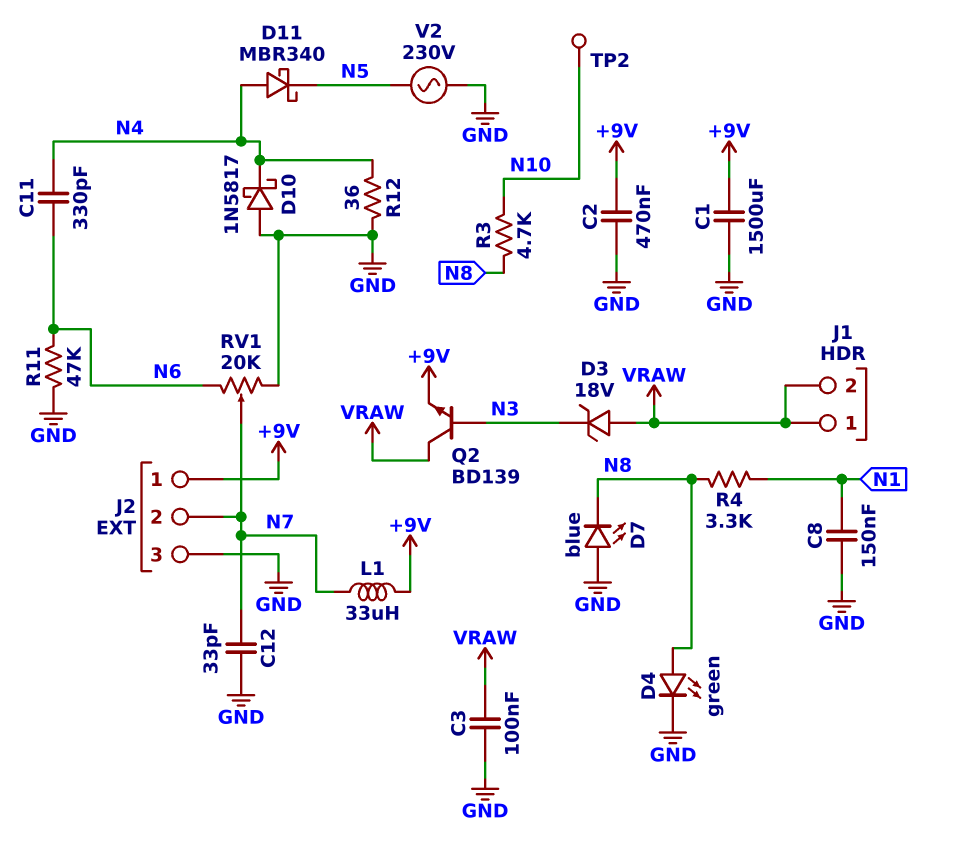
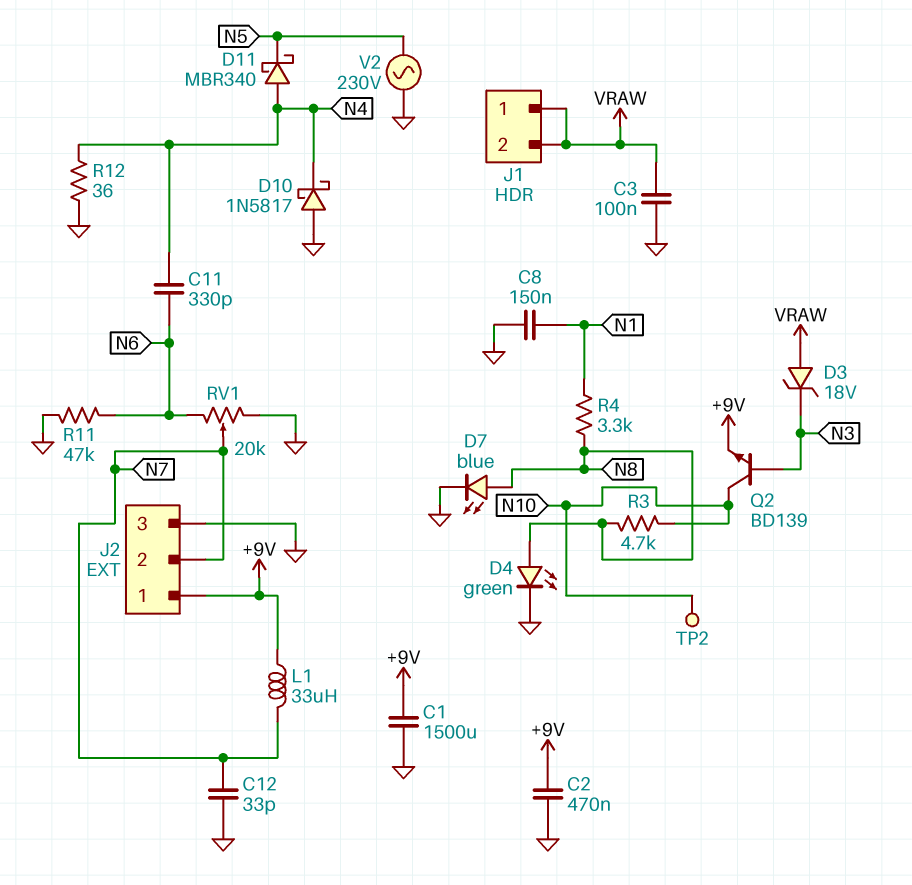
D7: LED blue (A GND, K N8) -> LED blue (A N8, K GND)
Q2: NPN BD139 (B N3, C VRAW, E +9V) -> NPN BD139 (B N3, C N10, E +9V)

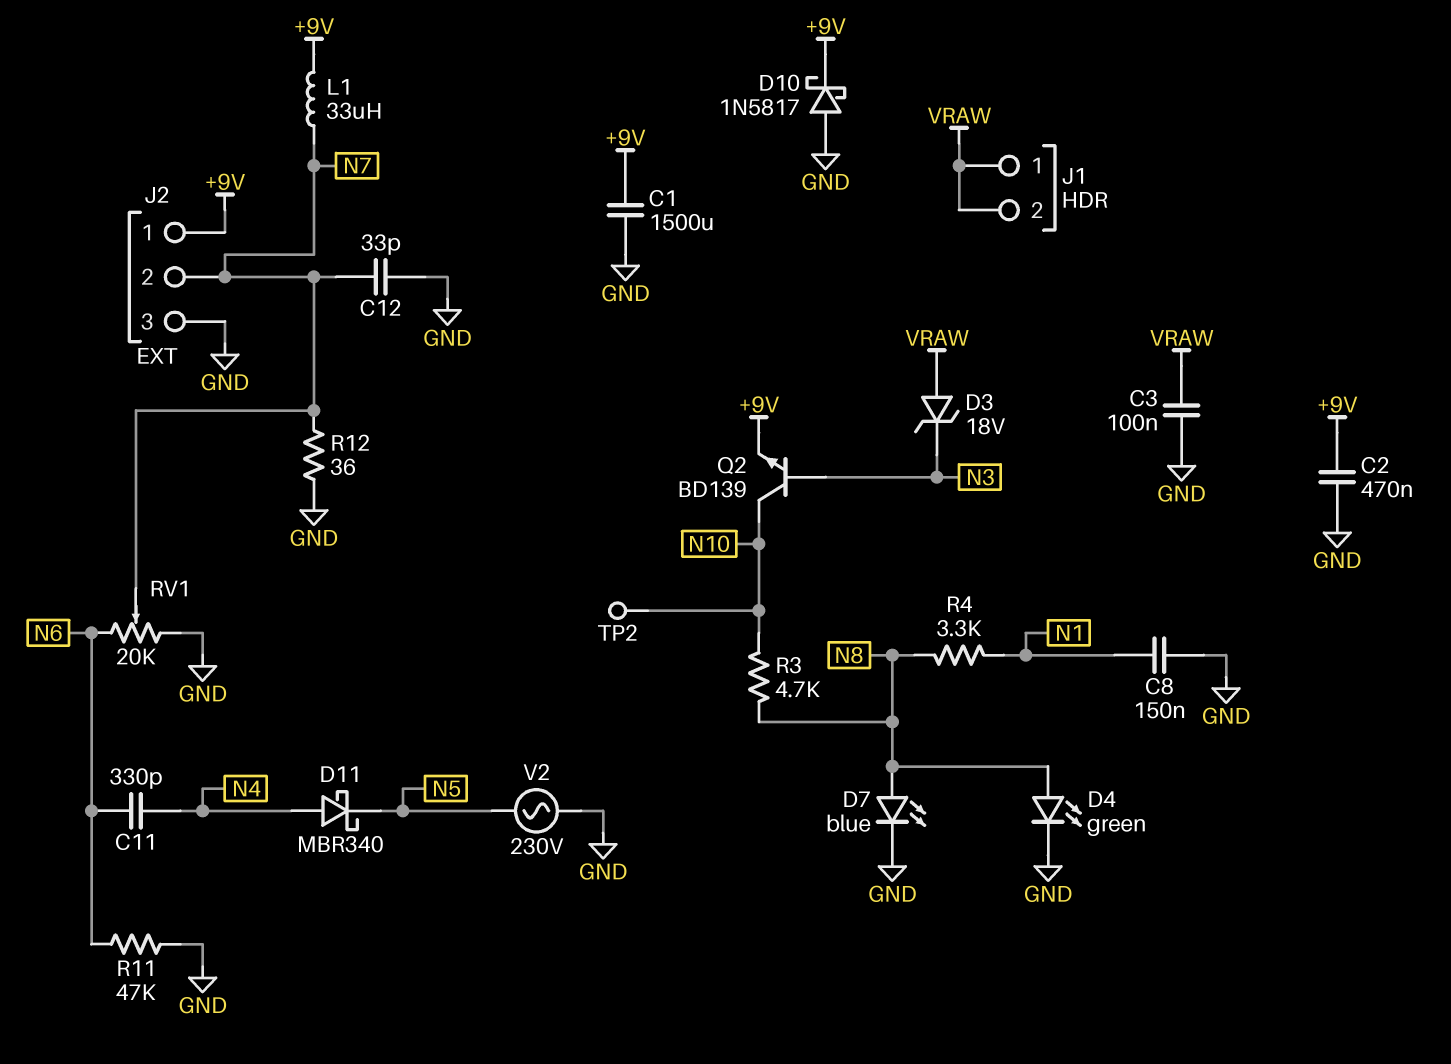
D10: schottky 1N5817 (A GND, K N4) -> schottky 1N5817 (A GND, K +9V)
R12: 36 (GND, N4) -> 36 (GND, N7)

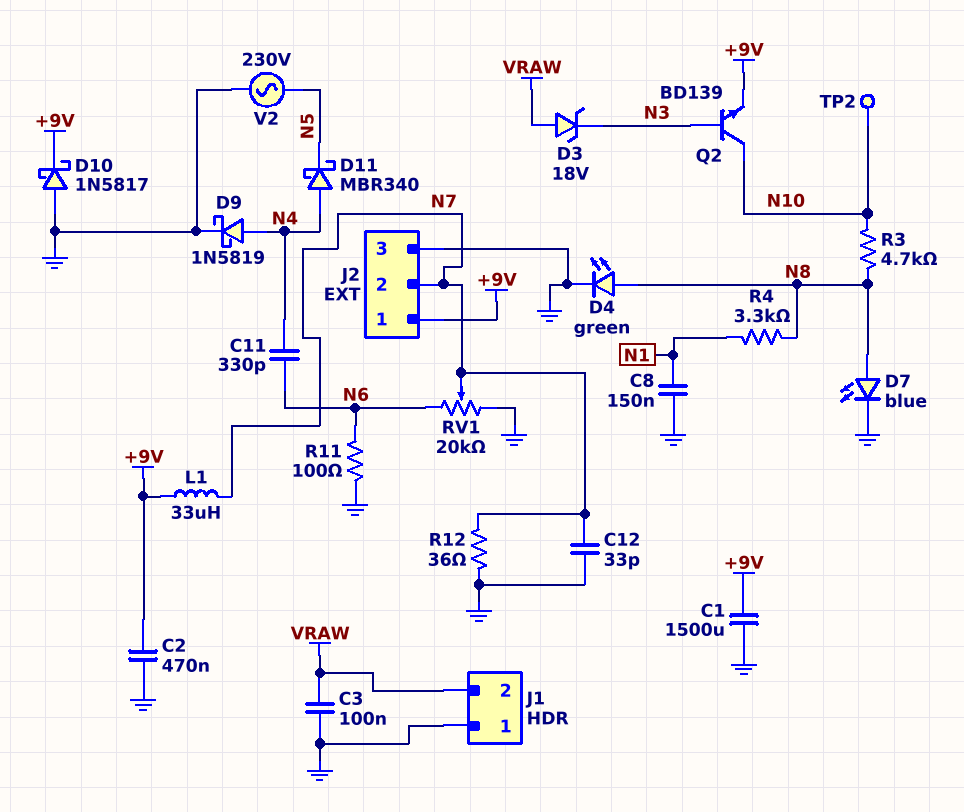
D9: none -> schottky 1N5819 (A N4, K GND)
J1 pin 1: VRAW -> GND
R11: 47k (GND, N6) -> 100 (GND, N6)

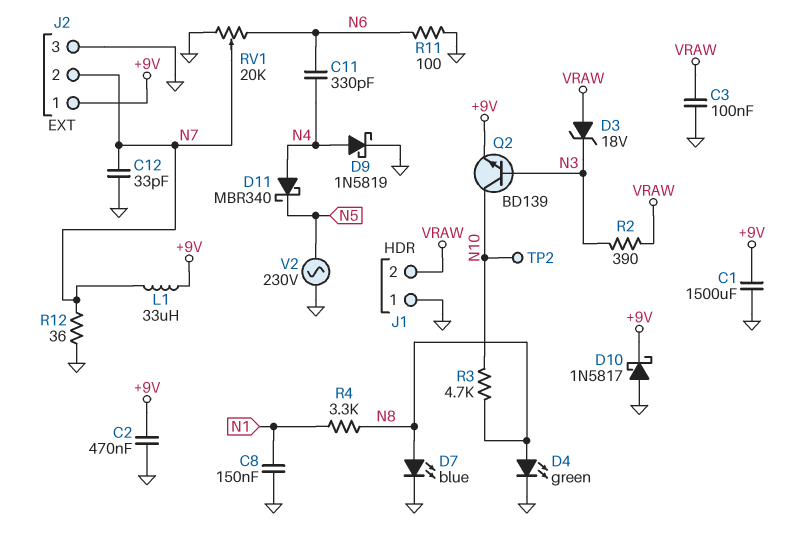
R2: none -> 390 (N3, VRAW)

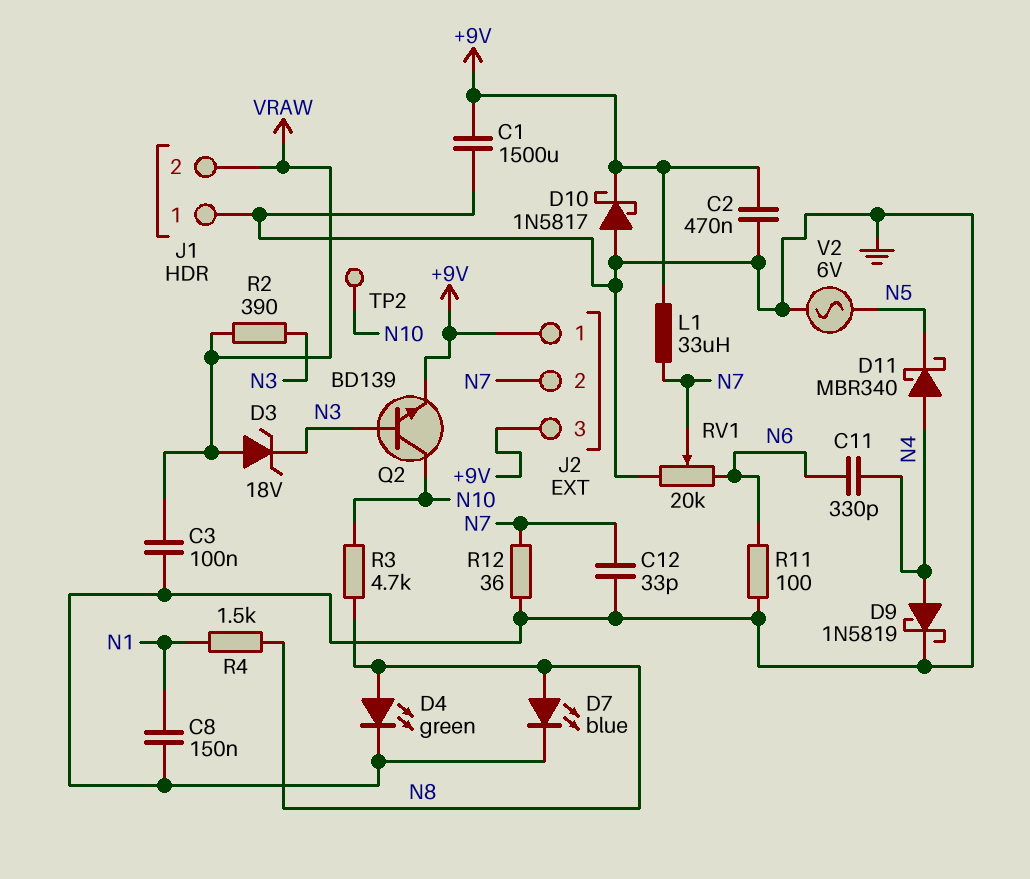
J2 pin 3: GND -> +9V
R4: 3.3k (N1, N8) -> 1.5k (N1, N8)
V2: AC 230V (GND, N5) -> AC 6V (GND, N5)

